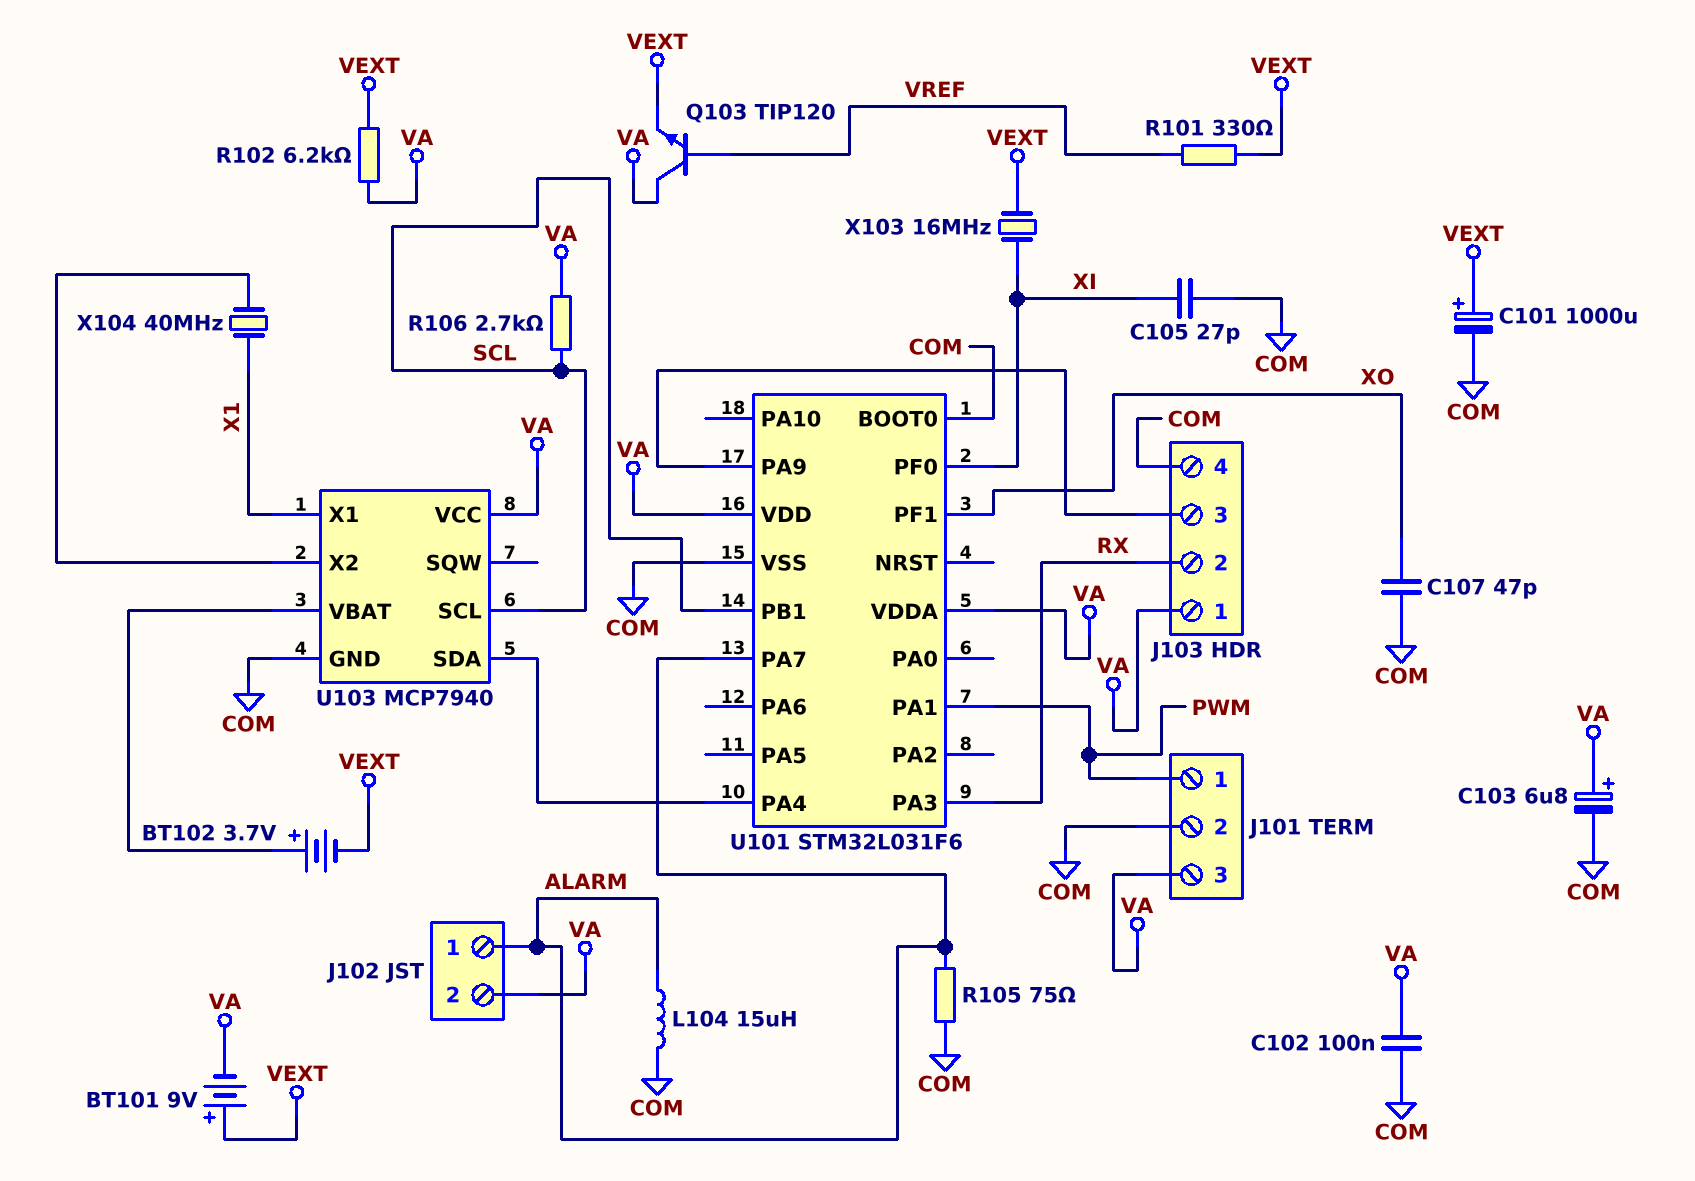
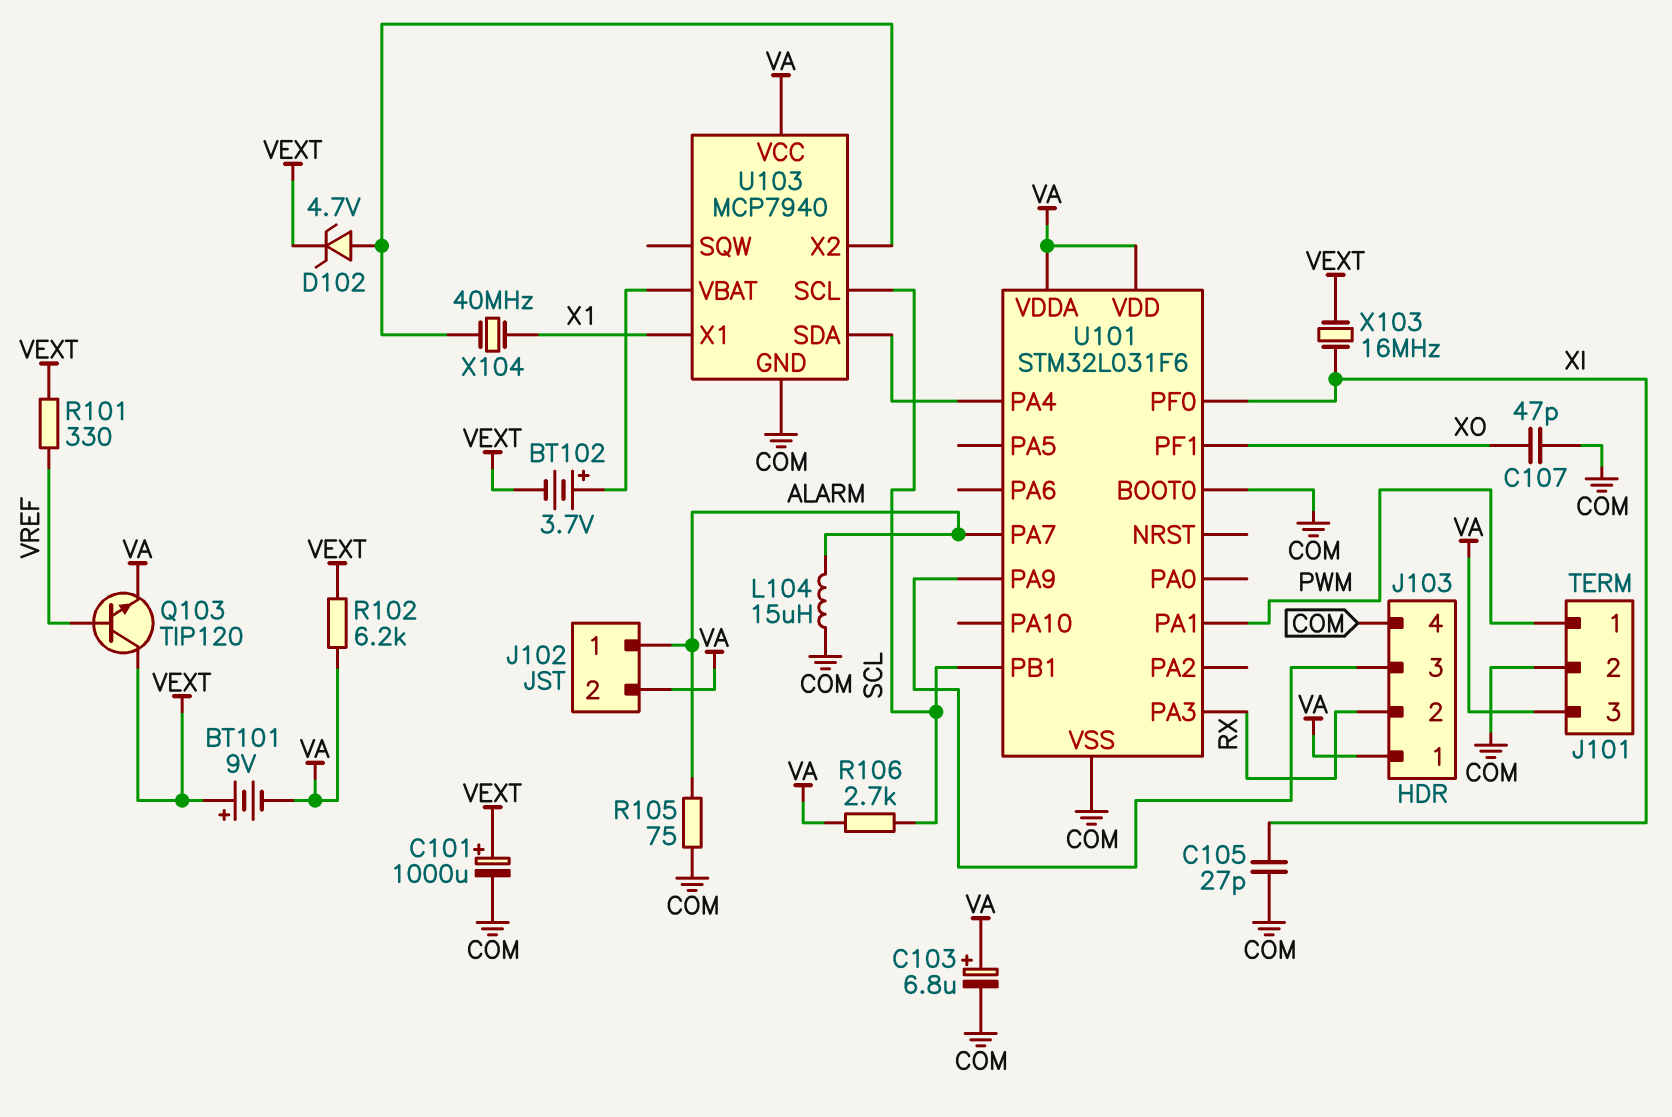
C102: 100nF (COM, VA) -> none
D102: none -> zener 4.7V (A U103/X2, K VEXT)
Q103: NPN TIP120 (B VREF, C VA, E VEXT) -> NPN TIP120 (B VREF, C VEXT, E VA)

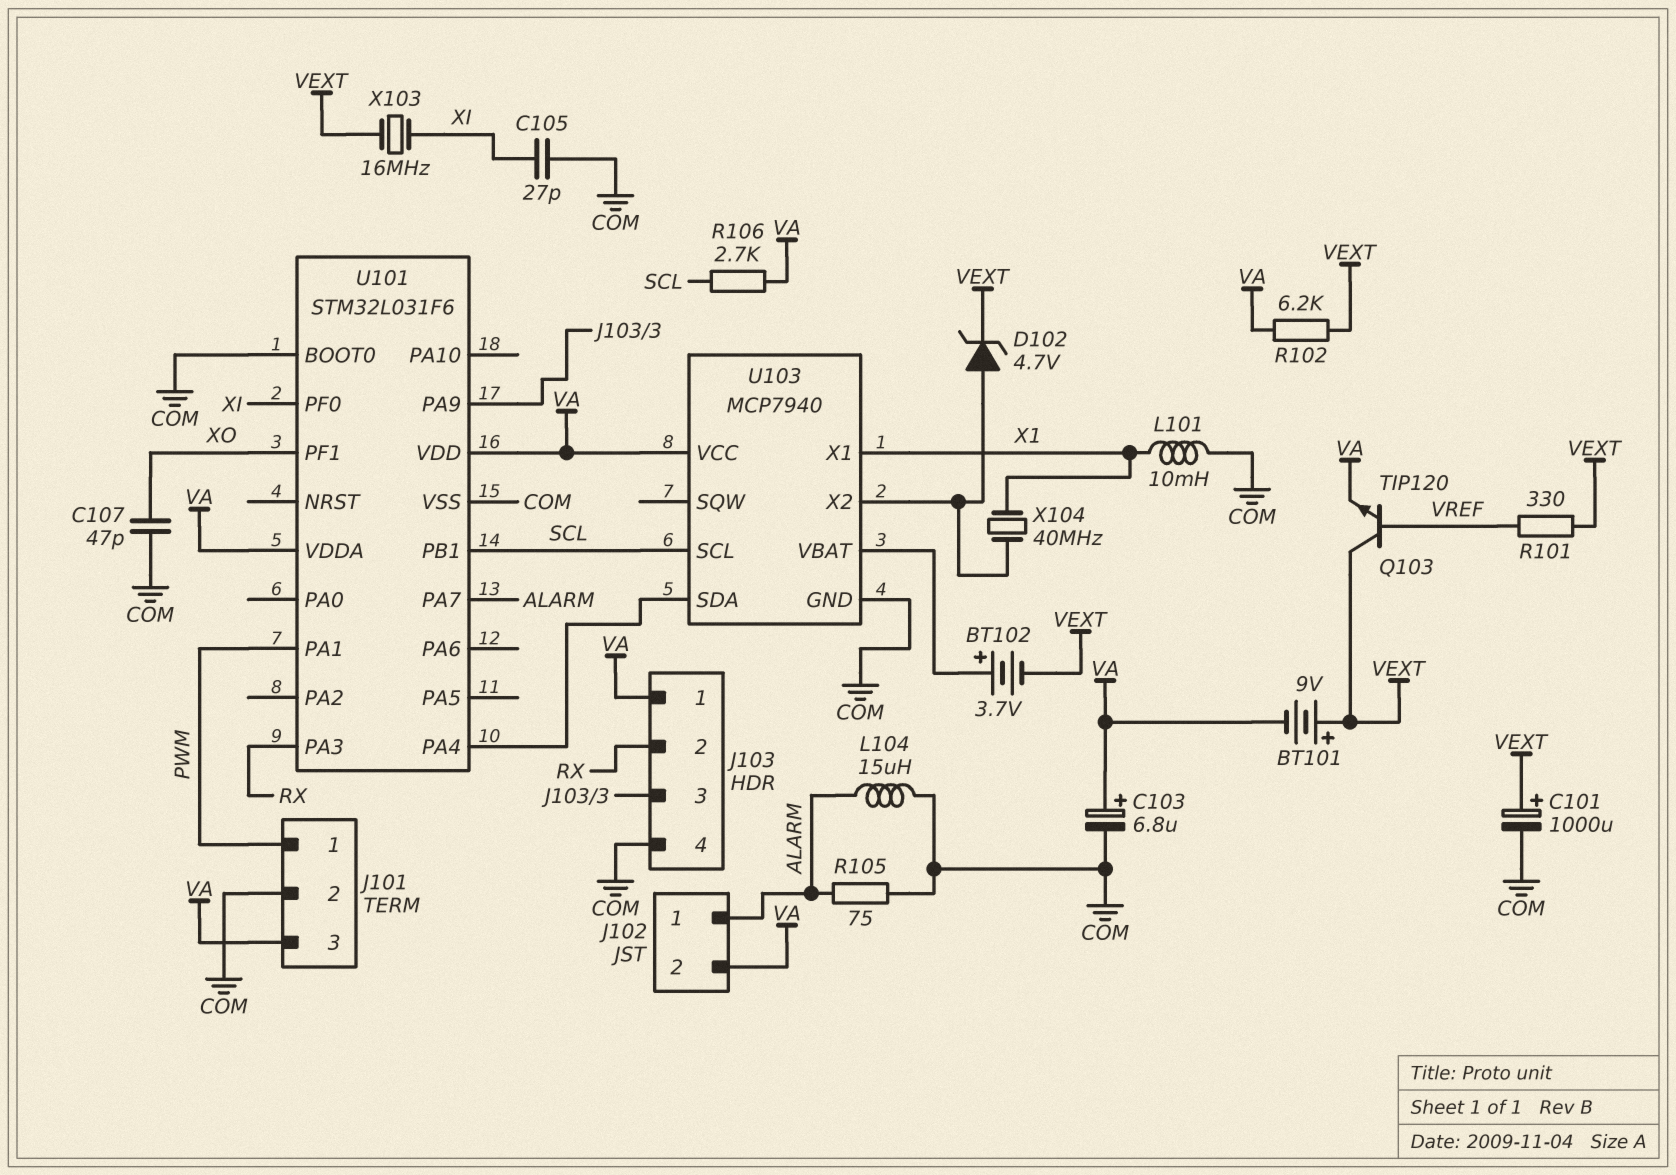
L101: none -> 10mH (COM, X1)

